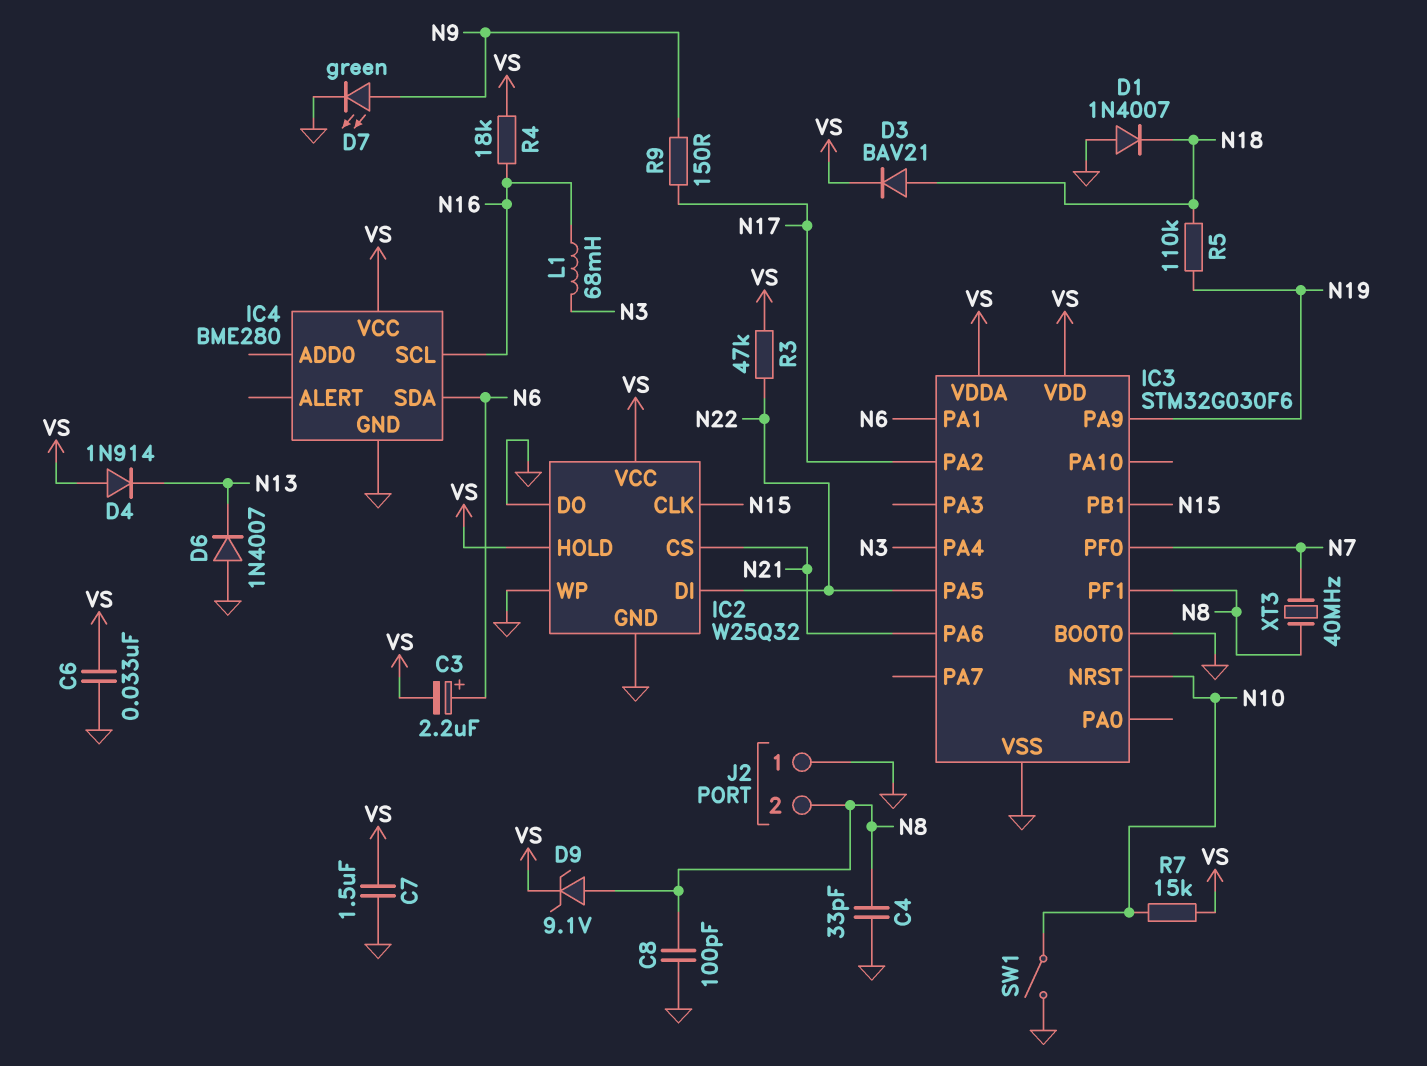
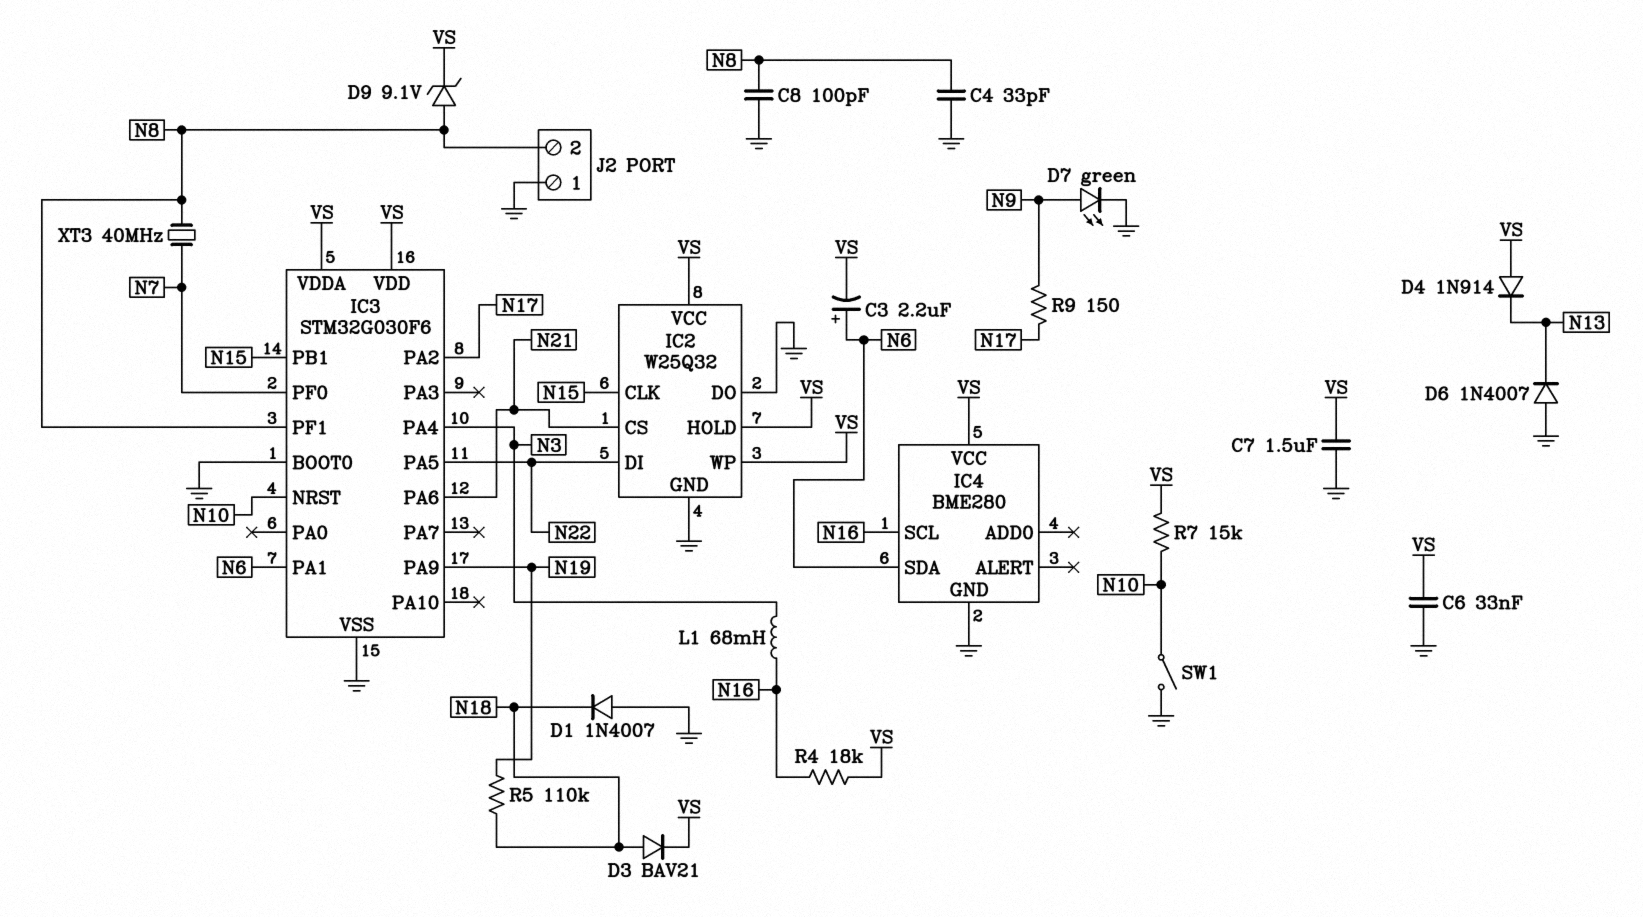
IC2 pin WP: GND -> VS
R3: 47k (N22, VS) -> none

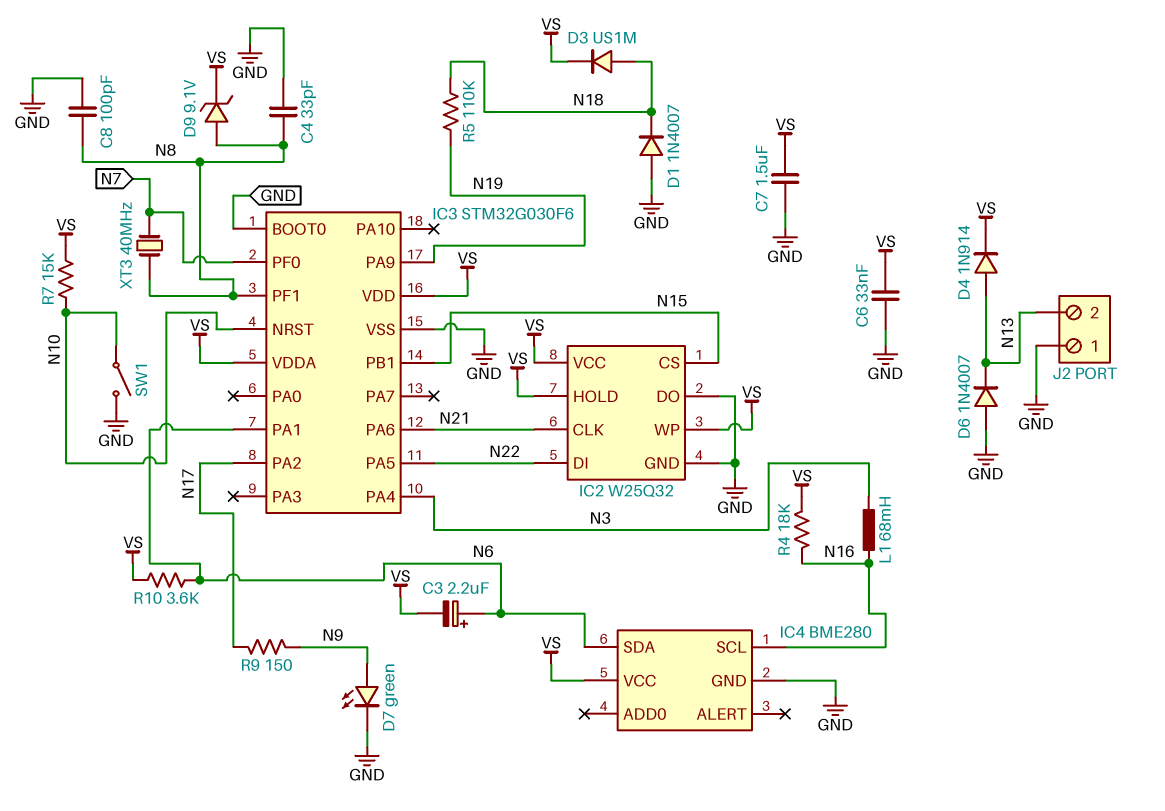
D3: diode BAV21 (A N18, K VS) -> diode US1M (A N18, K VS)
D4: diode 1N914 (A VS, K N13) -> diode 1N914 (A N13, K VS)
IC2 pin CLK: N15 -> N21
IC2 pin CS: N21 -> N15
J2 pin 2: N8 -> N13
R10: none -> 3.6k (N6, VS)

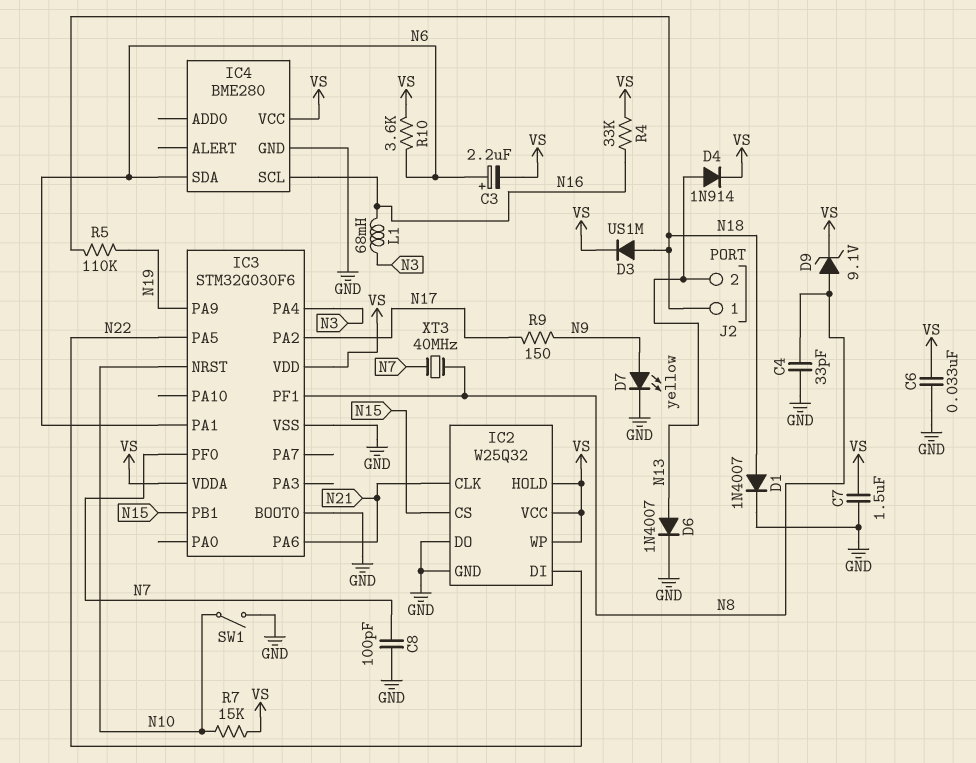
C8: 100pF (GND, N8) -> 100pF (GND, N7)
D1: diode 1N4007 (A GND, K N18) -> diode 1N4007 (A N18, K GND)
D6: diode 1N4007 (A GND, K N13) -> diode 1N4007 (A N13, K GND)
D7: LED green (A N9, K GND) -> LED yellow (A N9, K GND)
J2 pin 1: GND -> N18
R4: 18k (N16, VS) -> 33k (N16, VS)

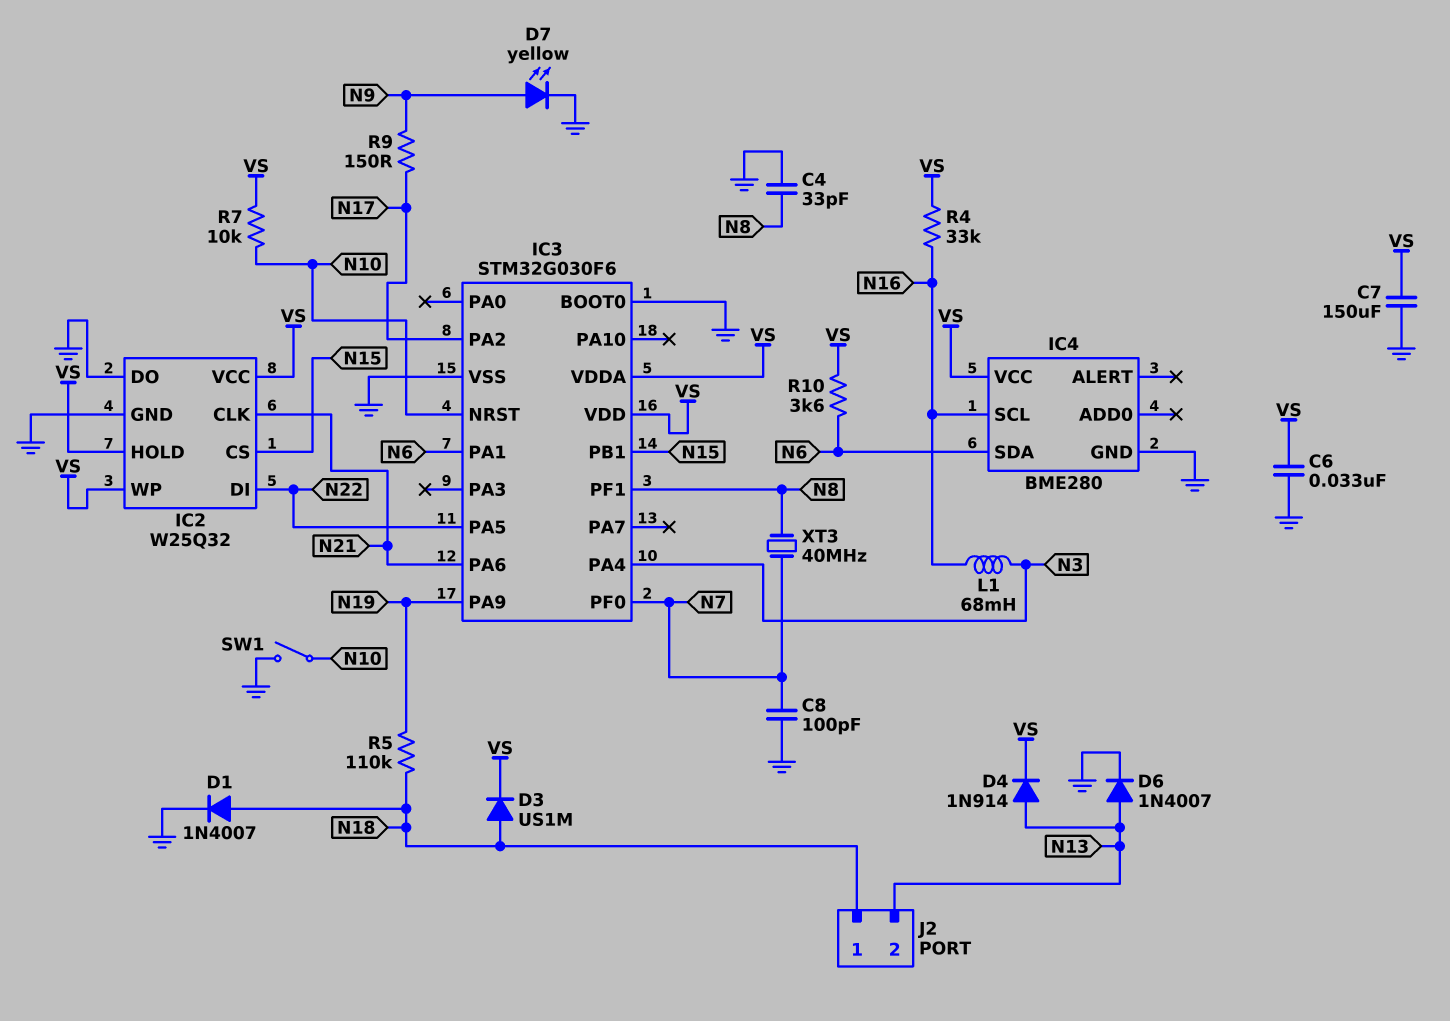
C3: 2.2uF (plus N6, minus VS) -> none
C7: 1.5uF (GND, VS) -> 150uF (GND, VS)
D9: zener 9.1V (A N8, K VS) -> none
R7: 15k (N10, VS) -> 10k (N10, VS)

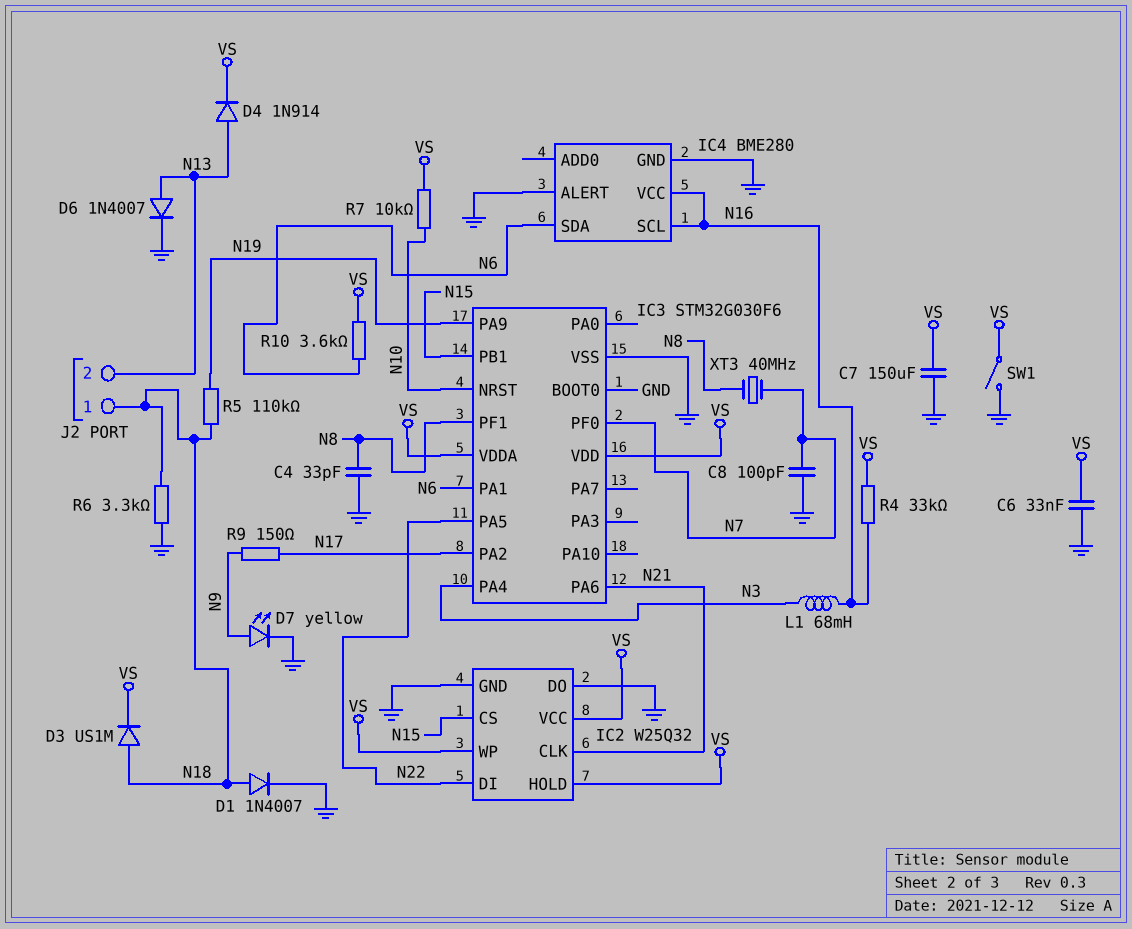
IC4 pin ALERT: none -> GND
IC4 pin VCC: VS -> N16
R6: none -> 3.3k (GND, N18)
SW1: switch (GND, N10) -> switch (GND, VS)

